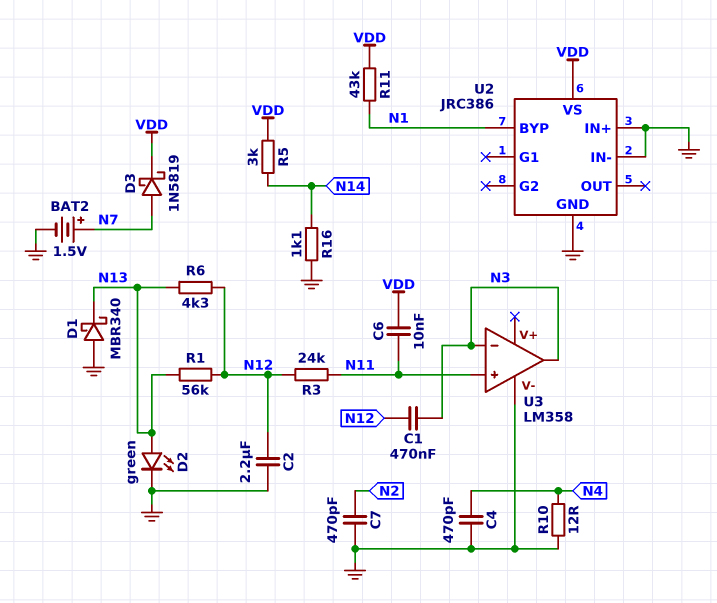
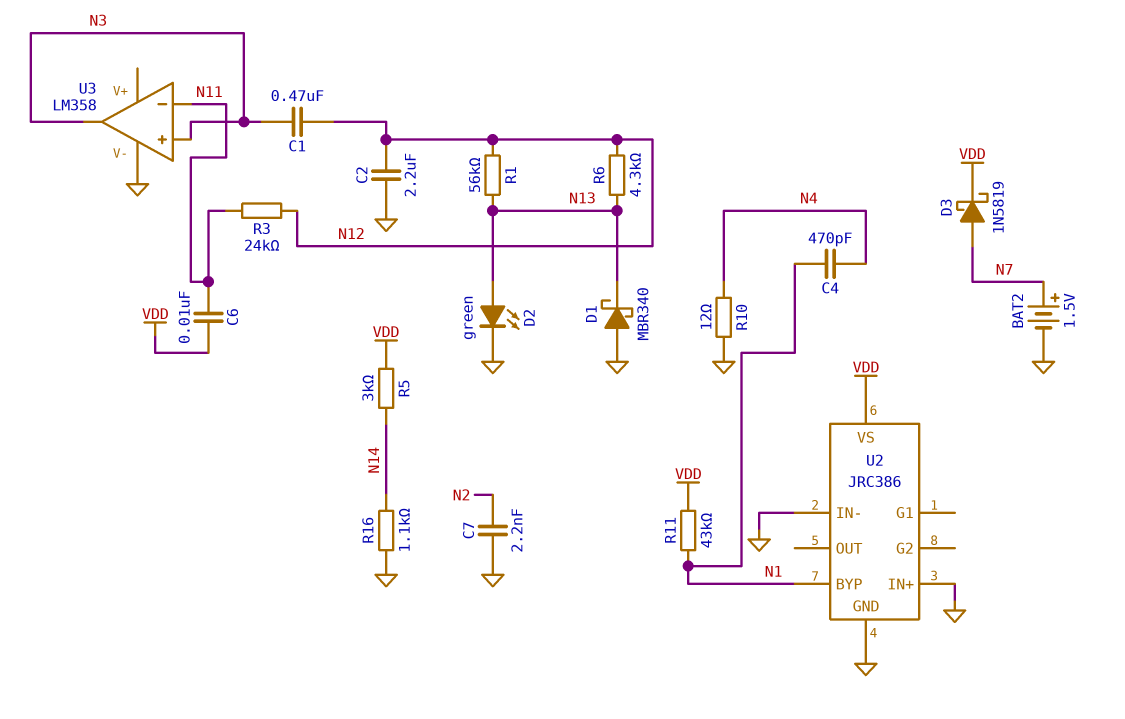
C4: 470pF (GND, N4) -> 470pF (N1, N4)
C7: 470pF (GND, N2) -> 2.2nF (GND, N2)
U3 pin in+: N11 -> N3
U3 pin in-: N3 -> N11

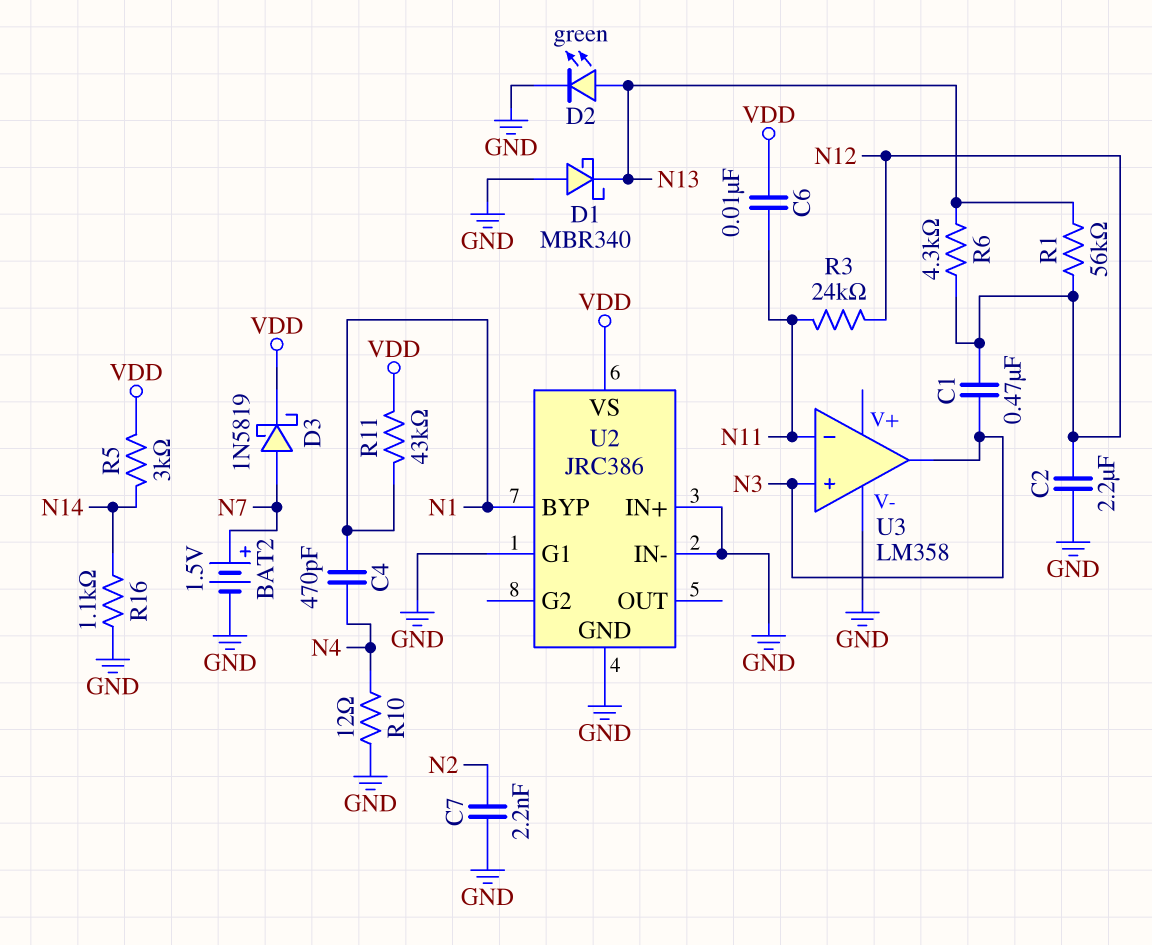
U2 pin G1: none -> GND

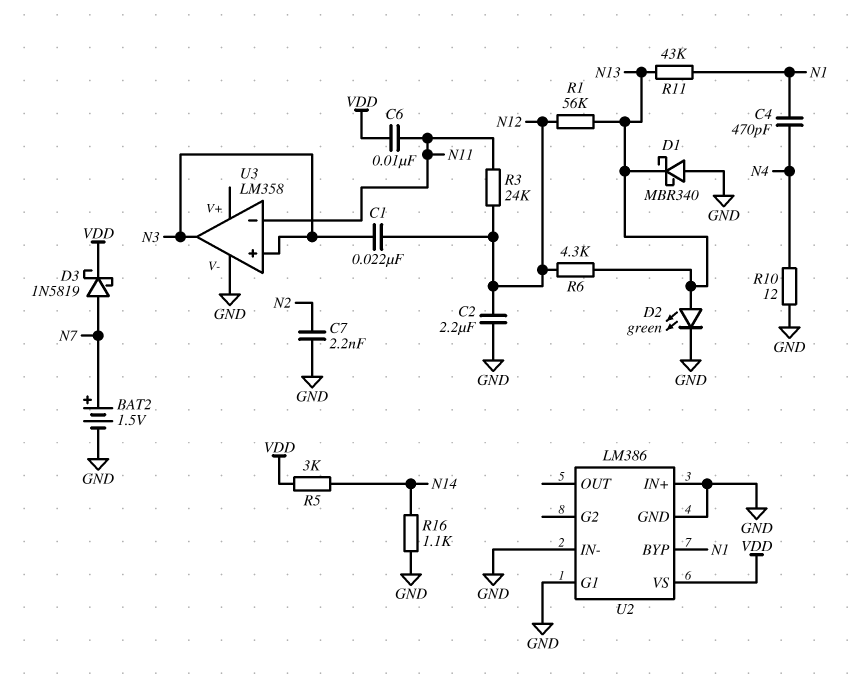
C1: 470nF (N3, N12) -> 22nF (N3, N12)
R11: 43k (N1, VDD) -> 43k (N1, N13)
U2: JRC386 -> LM386

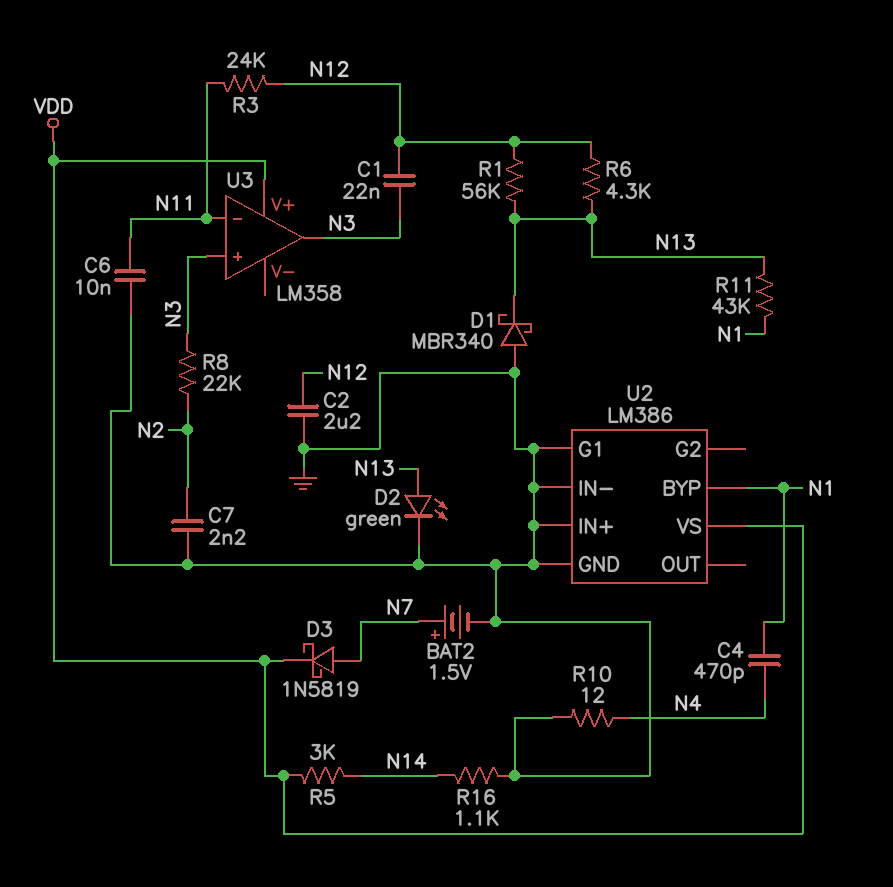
C6: 10nF (N11, VDD) -> 10nF (GND, N11)
R8: none -> 22k (N2, N3)
U3 pin V+: none -> VDD
U3 pin V-: GND -> none

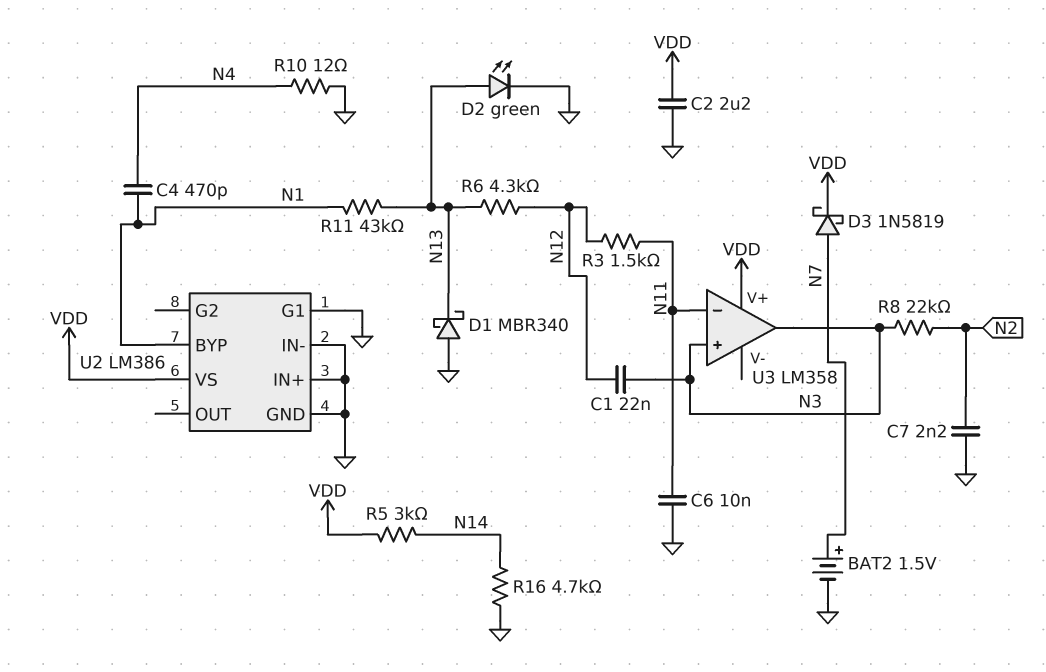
C2: 2.2uF (GND, N12) -> 2.2uF (GND, VDD)
R1: 56k (N12, N13) -> none
R3: 24k (N11, N12) -> 1.5k (N11, N12)
R16: 1.1k (GND, N14) -> 4.7k (GND, N14)

